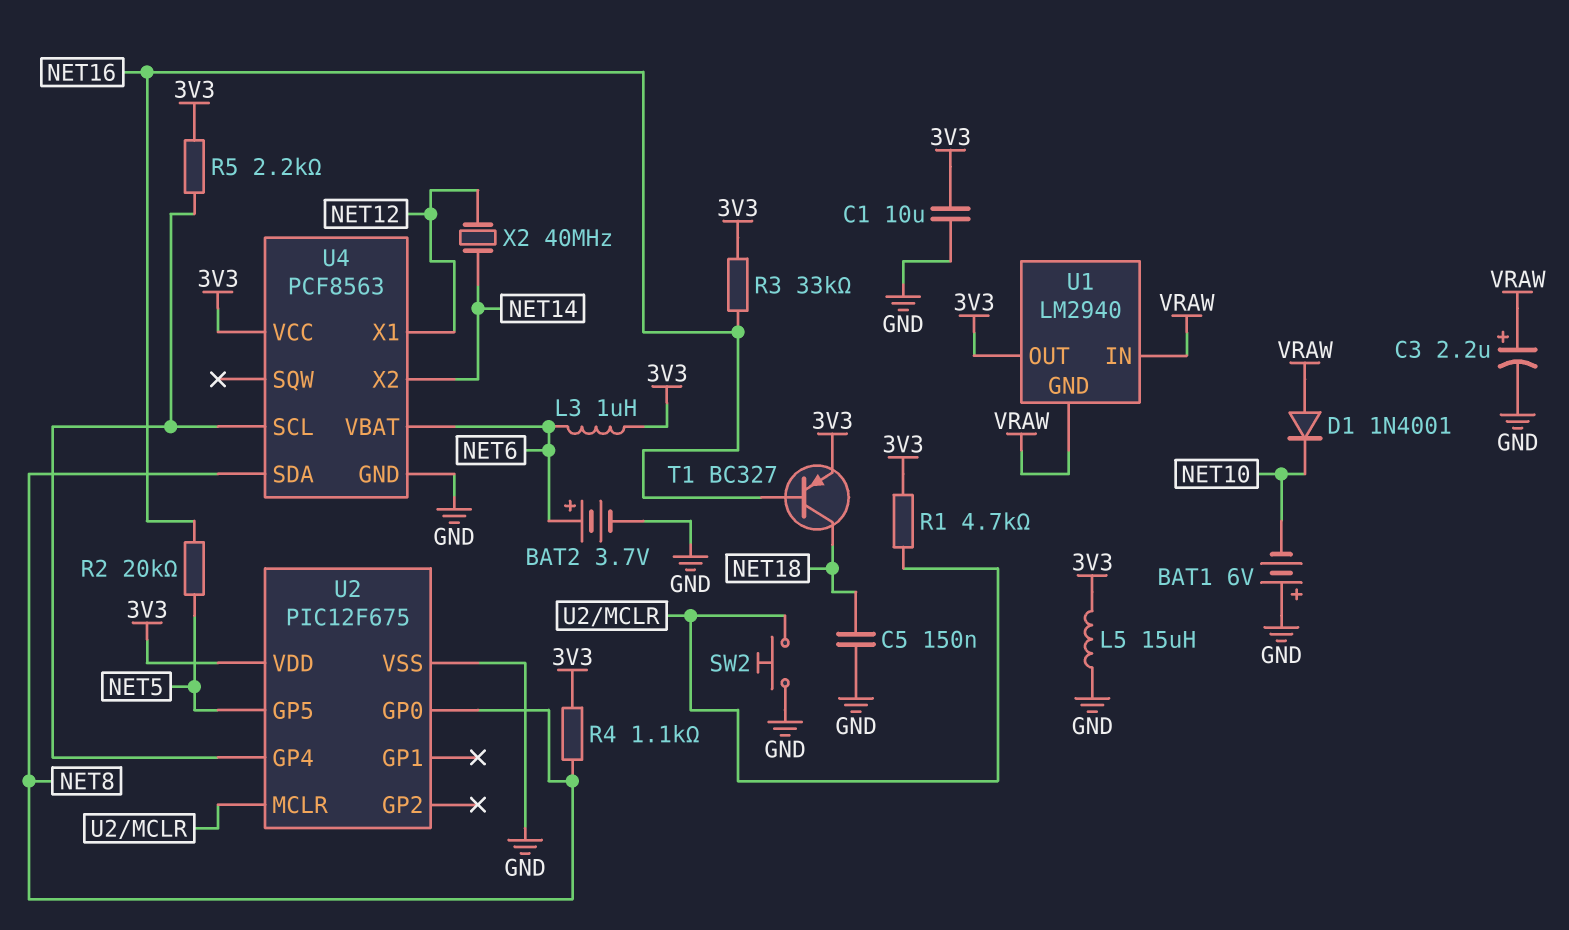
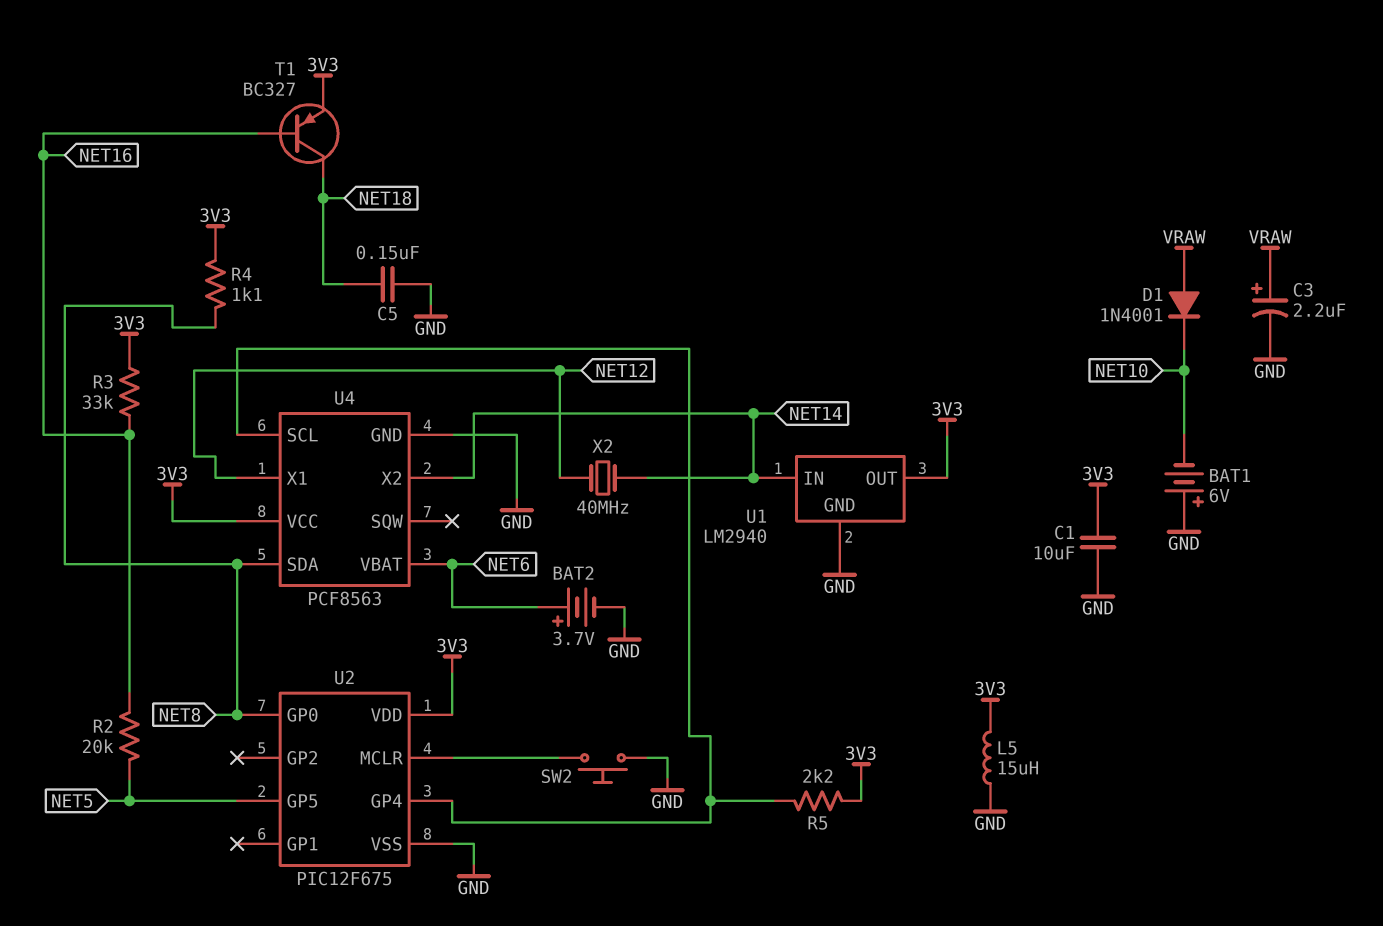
L3: 1uH (3V3, NET6) -> none
R1: 4.7k (3V3, U2/MCLR) -> none
U1 pin GND: VRAW -> GND
U1 pin IN: VRAW -> NET14

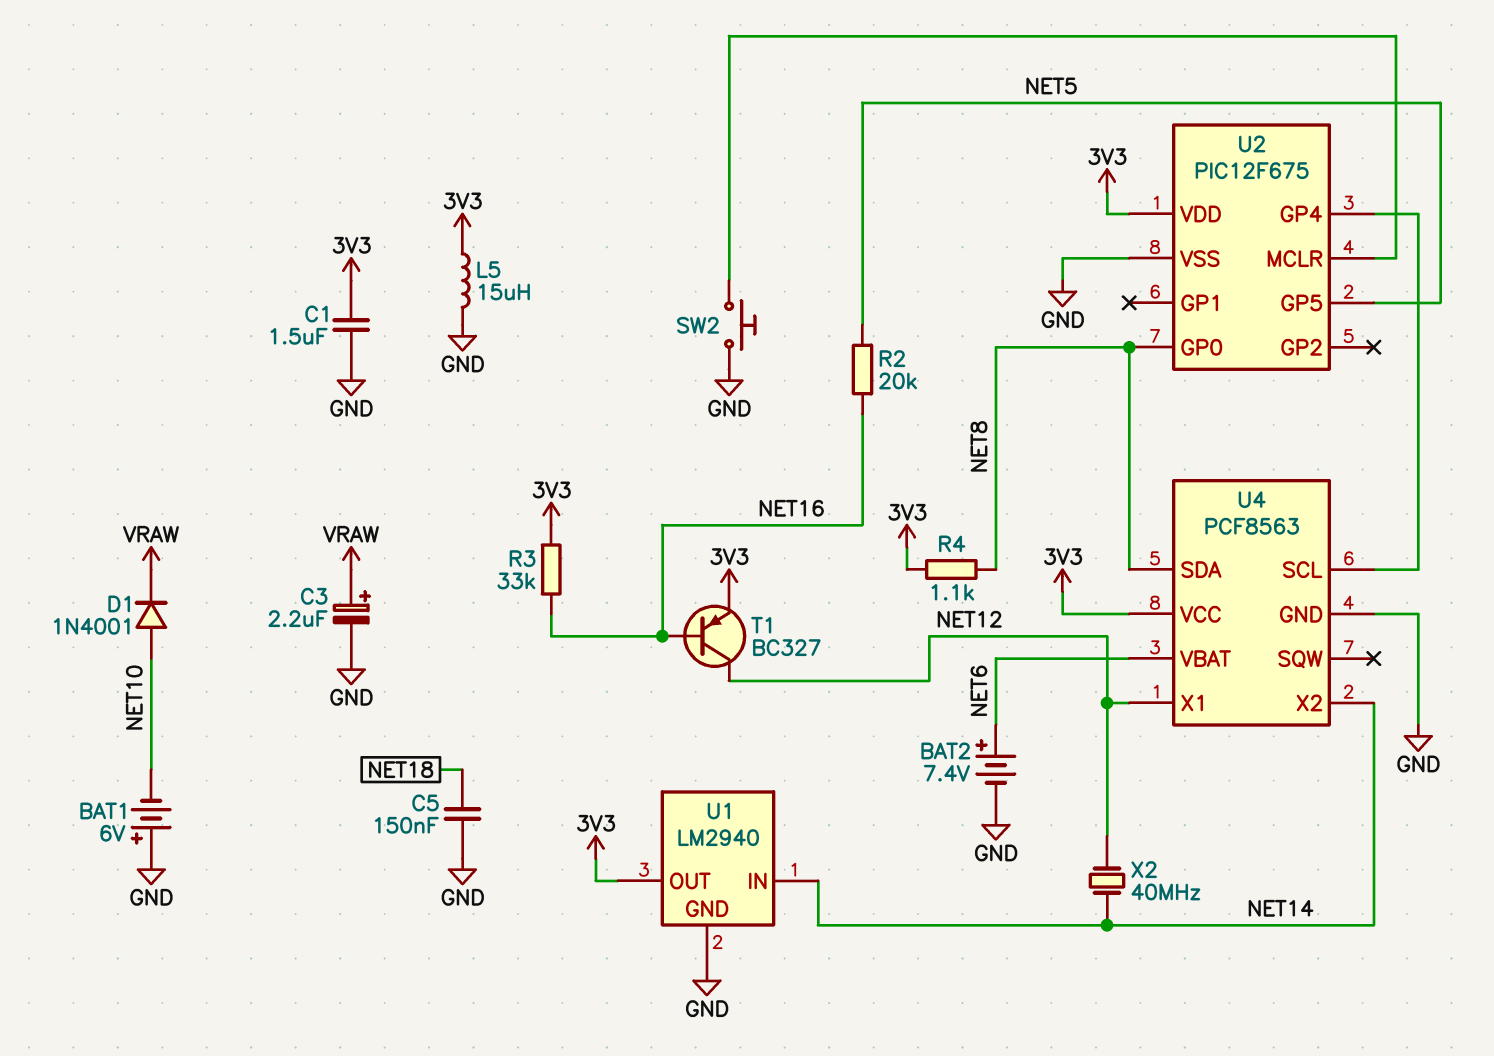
BAT2: 3.7V (plus NET6, minus GND) -> 7.4V (plus NET6, minus GND)
C1: 10uF (3V3, GND) -> 1.5uF (3V3, GND)
D1: diode 1N4001 (A VRAW, K NET10) -> diode 1N4001 (A NET10, K VRAW)
R5: 2.2k (3V3, U2/GP4) -> none
T1: PNP BC327 (B NET16, C NET18, E 3V3) -> PNP BC327 (B NET16, C NET12, E 3V3)

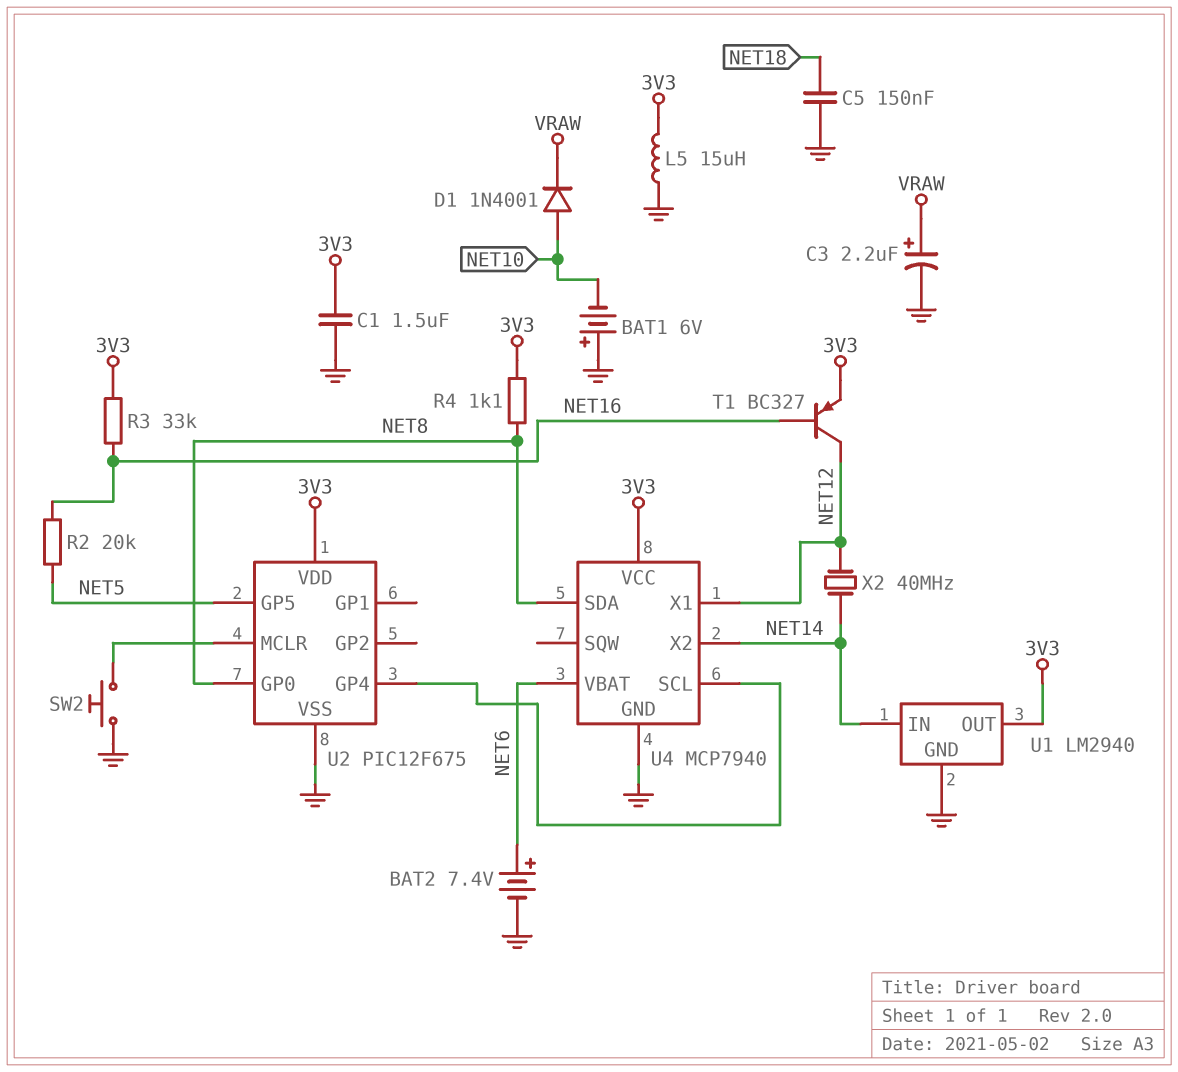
U4: PCF8563 -> MCP7940

